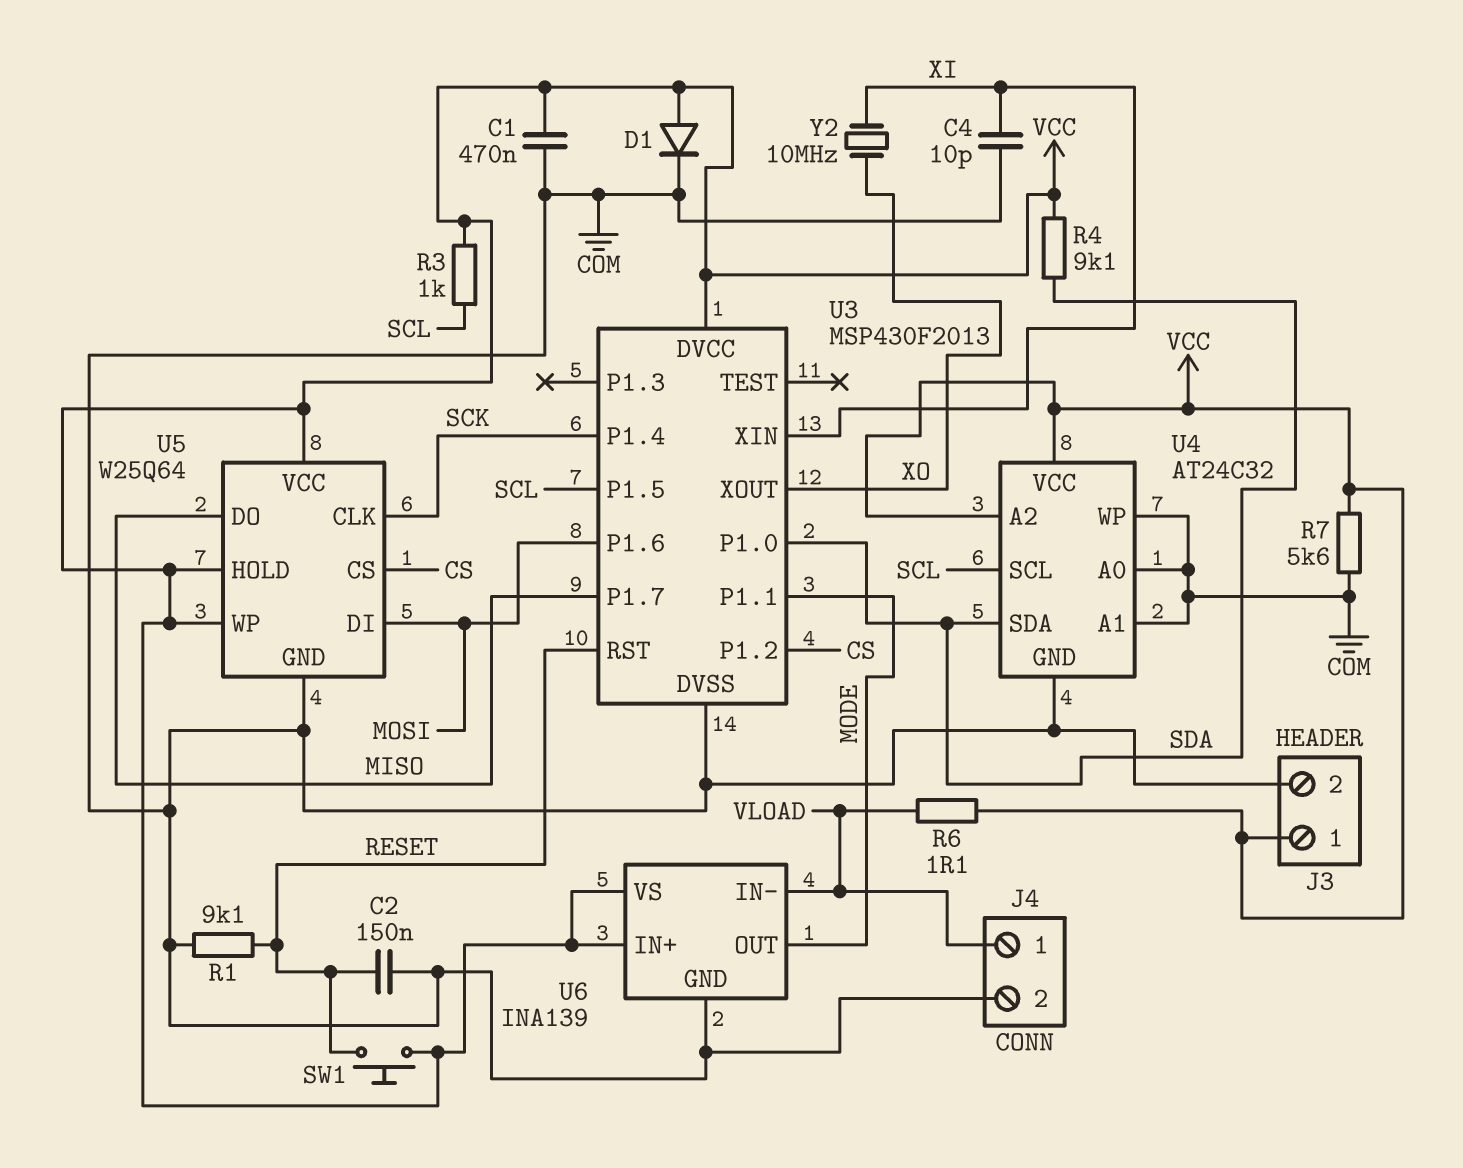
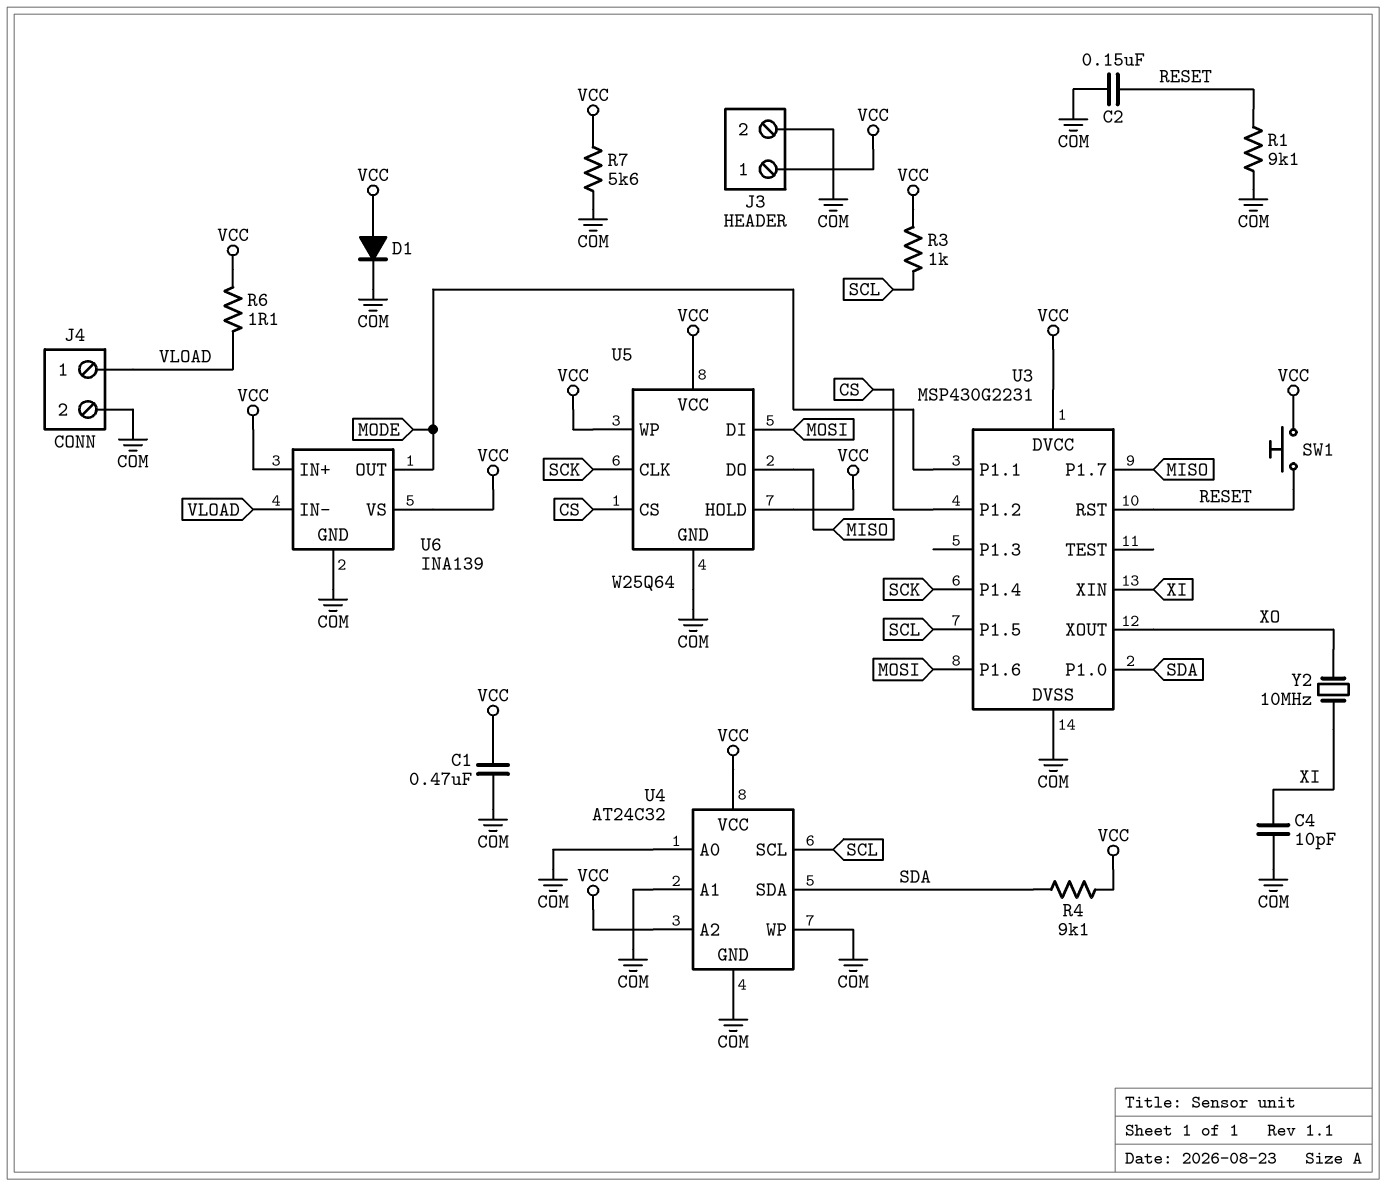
U3: MSP430F2013 -> MSP430G2231

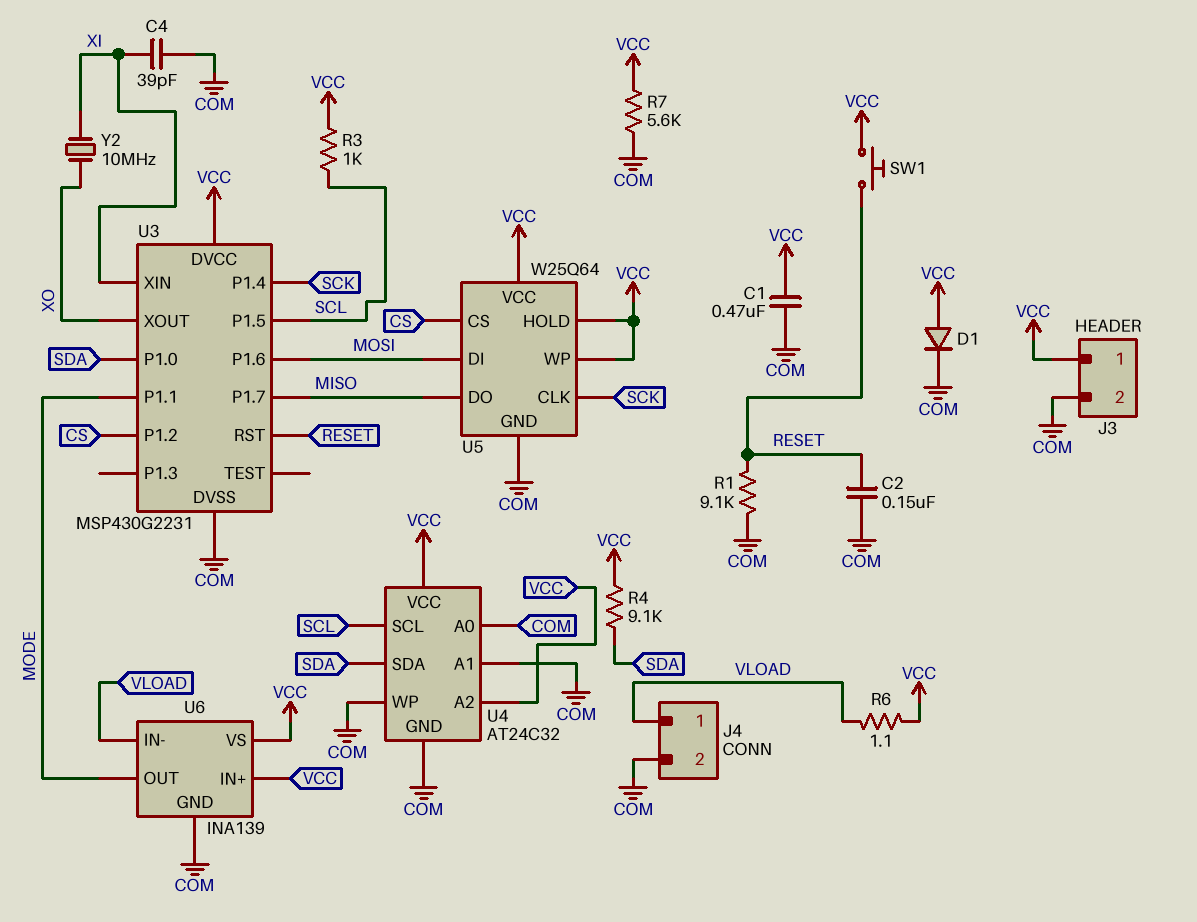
C4: 10pF (COM, XI) -> 39pF (COM, XI)

